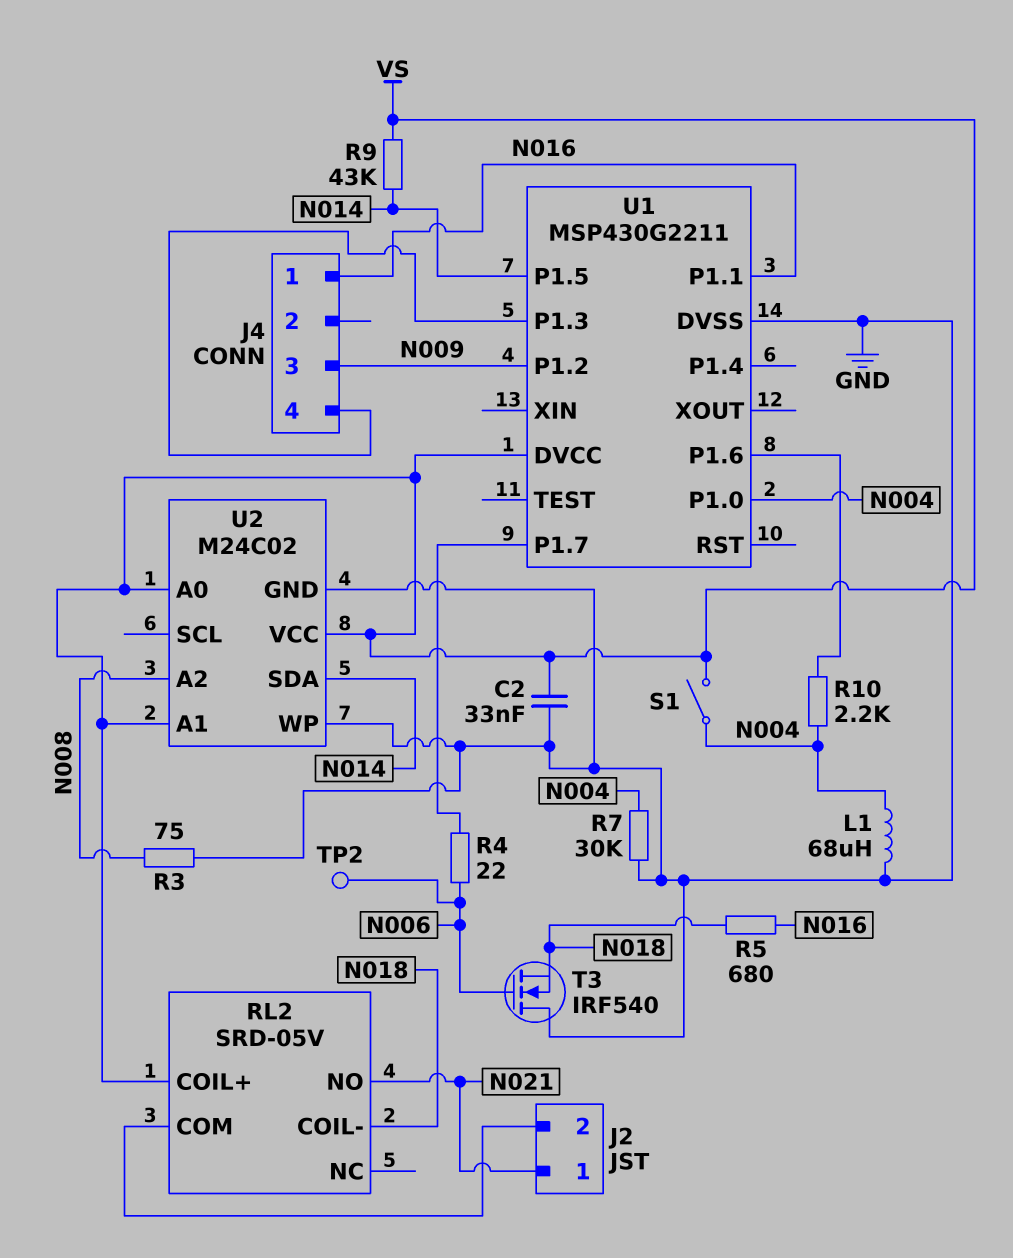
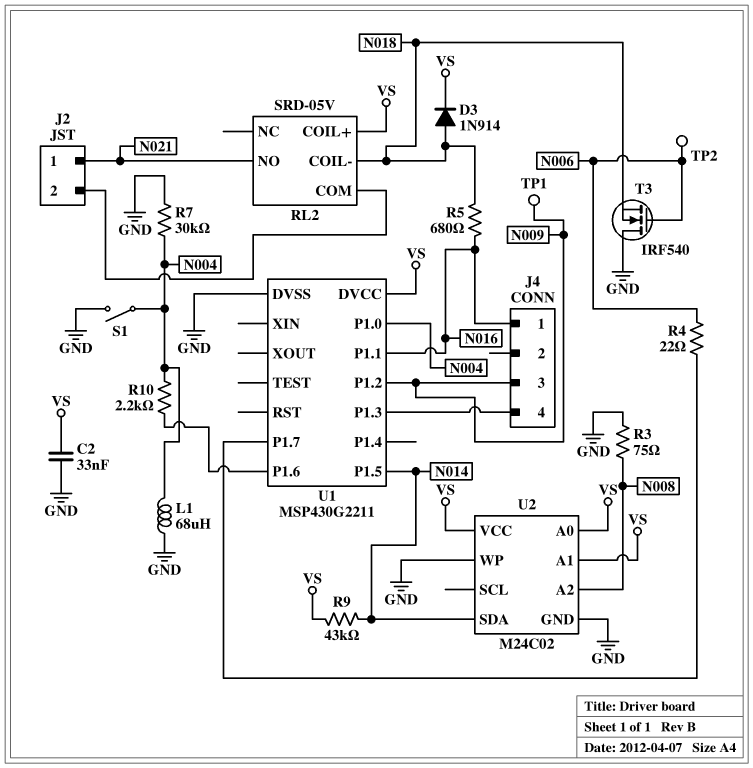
D3: none -> diode 1N914 (A N018, K VS)
S1: switch (N004, VS) -> switch (GND, N004)
TP1: none -> test point (N009)

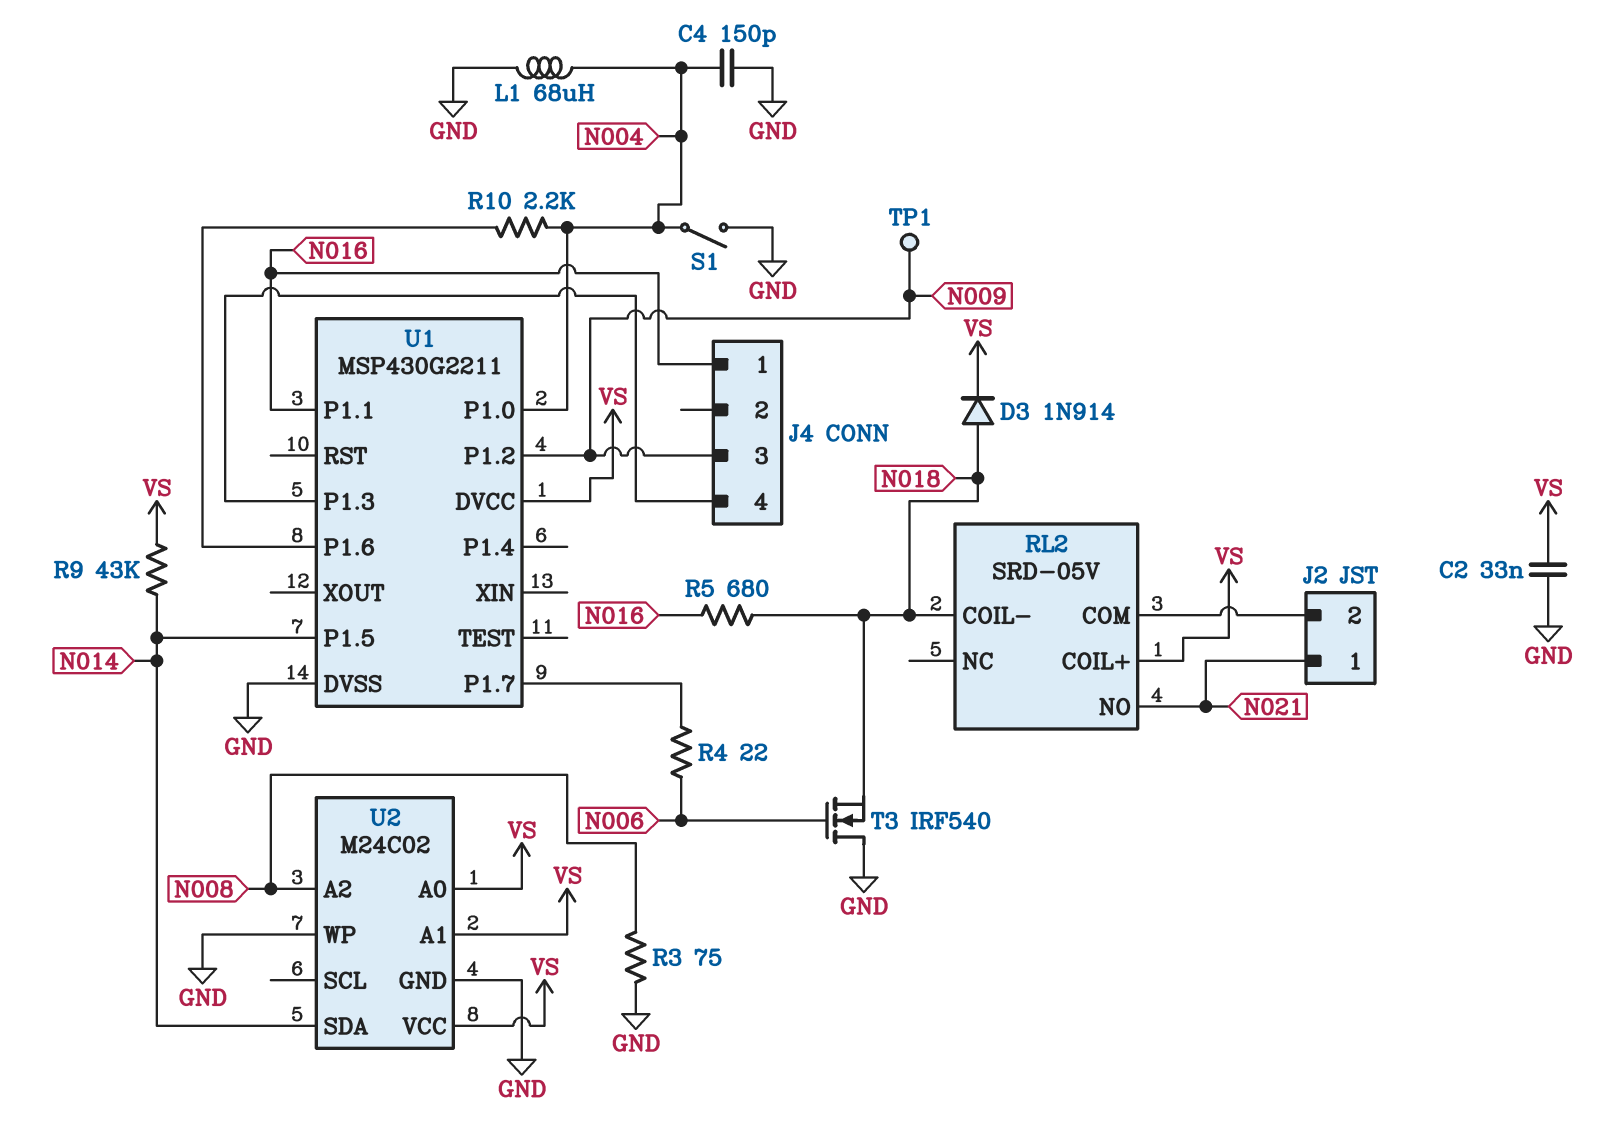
C4: none -> 150pF (GND, N004)
R7: 30k (GND, N004) -> none
TP2: test point (N006) -> none

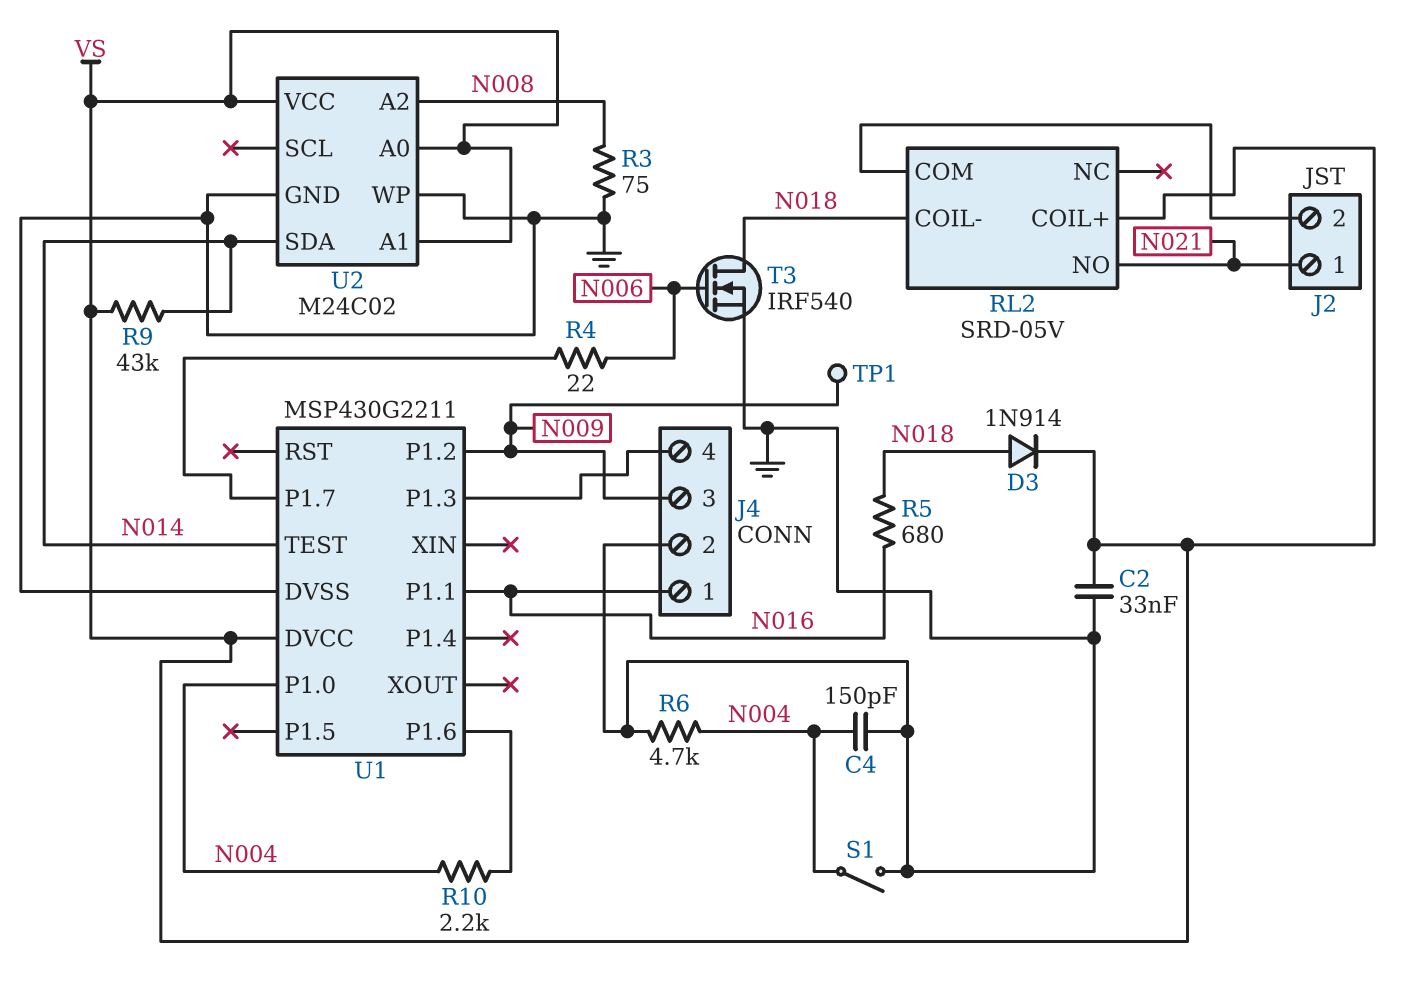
J4 pin 2: none -> GND
L1: 68uH (GND, N004) -> none
R6: none -> 4.7k (GND, N004)
T3: NMOS IRF540 (G N006, D GND, S N018) -> NMOS IRF540 (G N006, D N018, S GND)
U1 pin P1.5: N014 -> none
U1 pin TEST: none -> N014

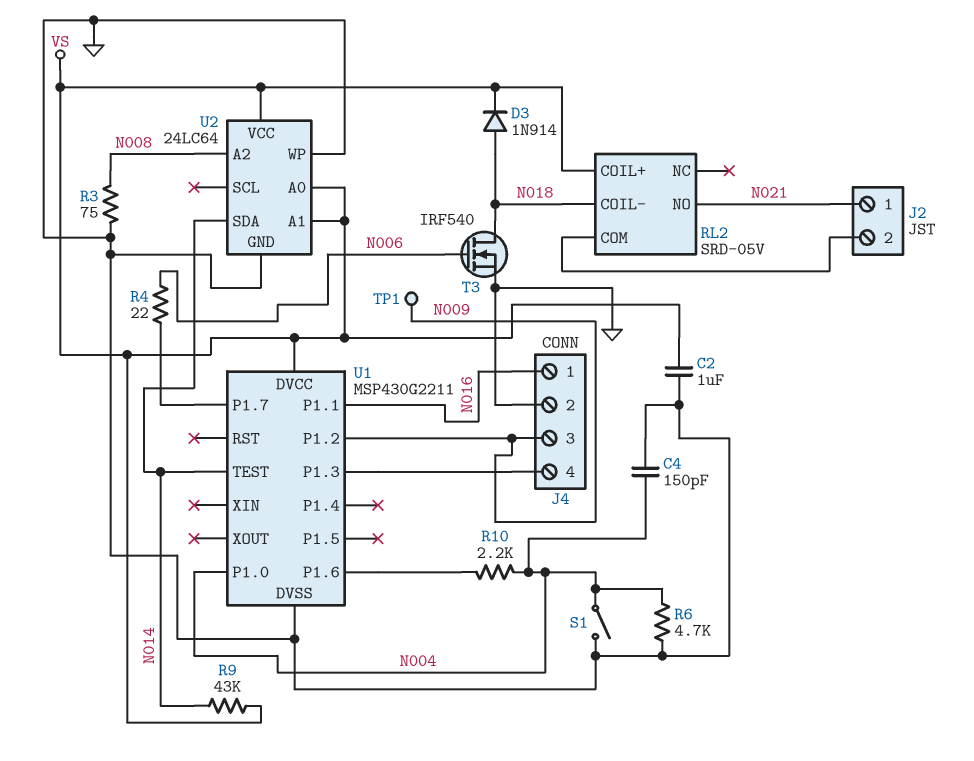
C2: 33nF (GND, VS) -> 1uF (GND, VS)
R5: 680 (N016, N018) -> none
U2: M24C02 -> 24LC64

